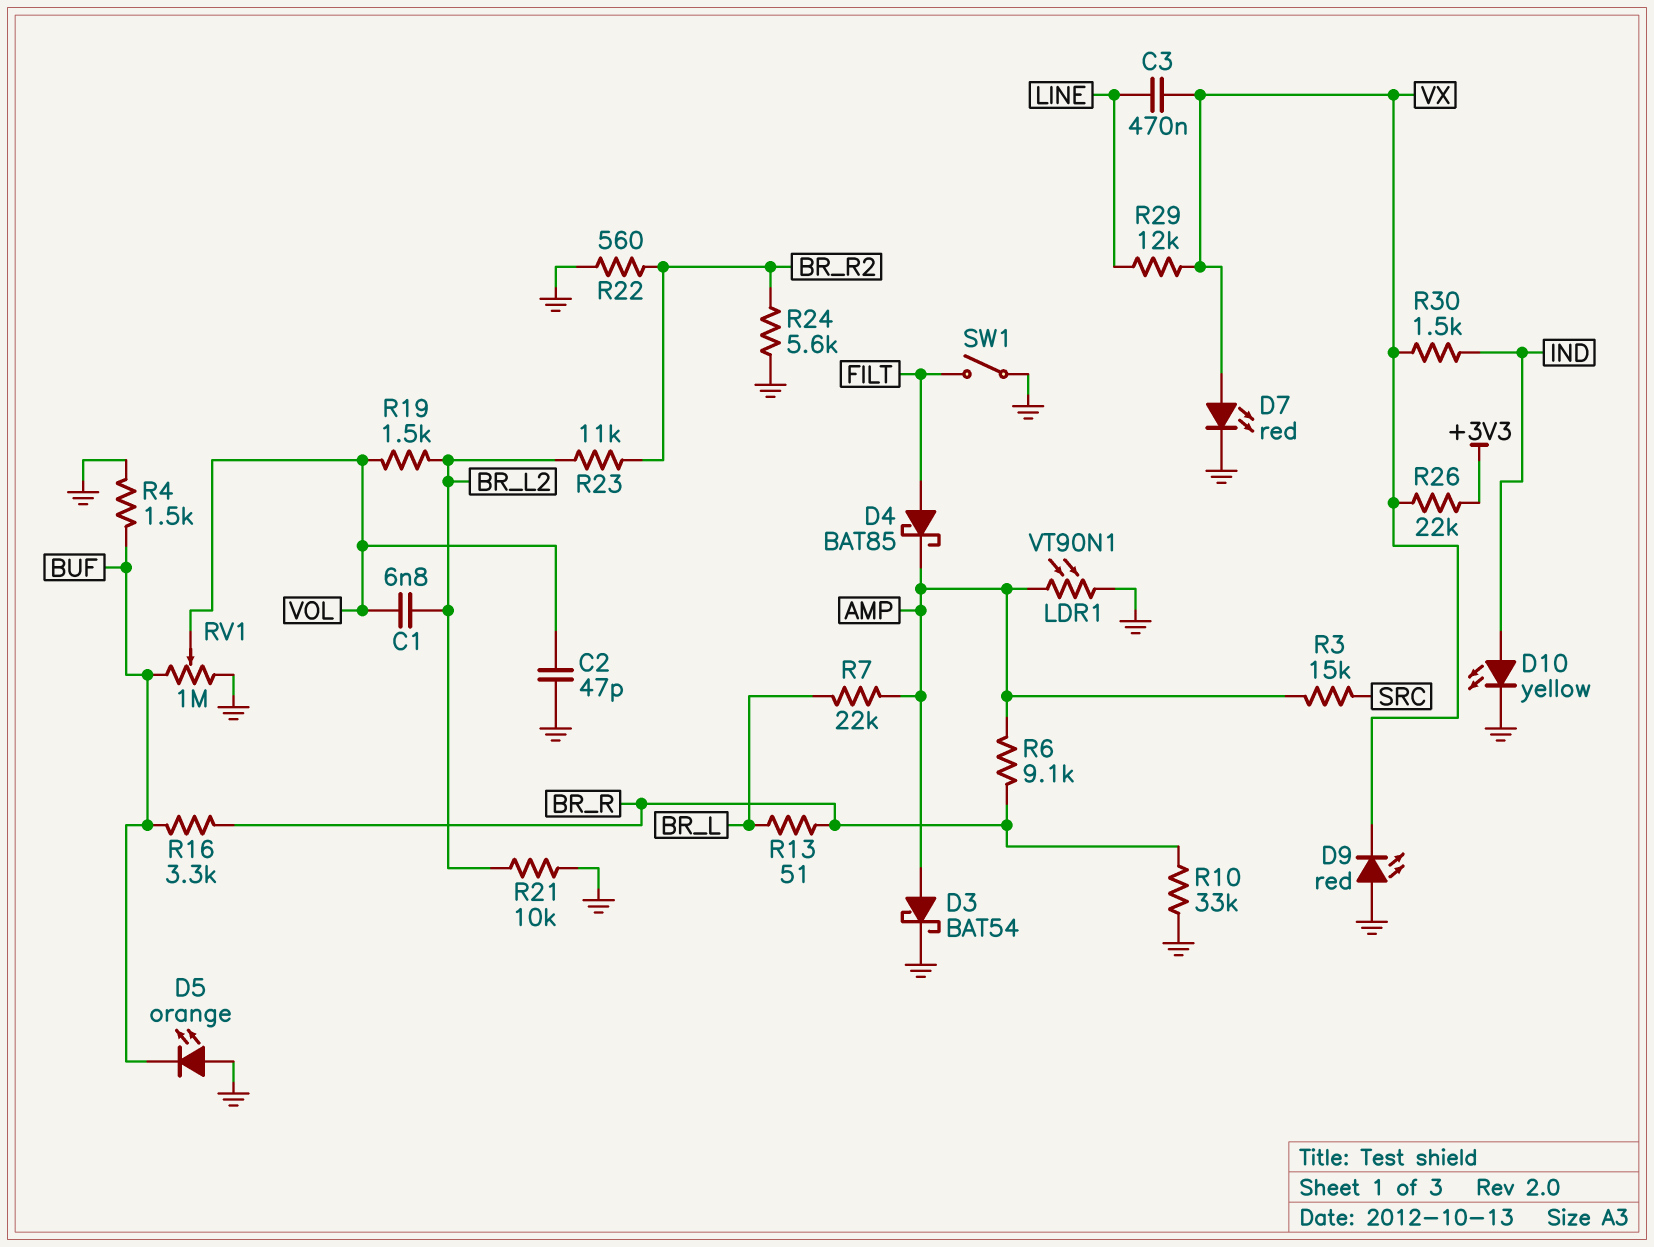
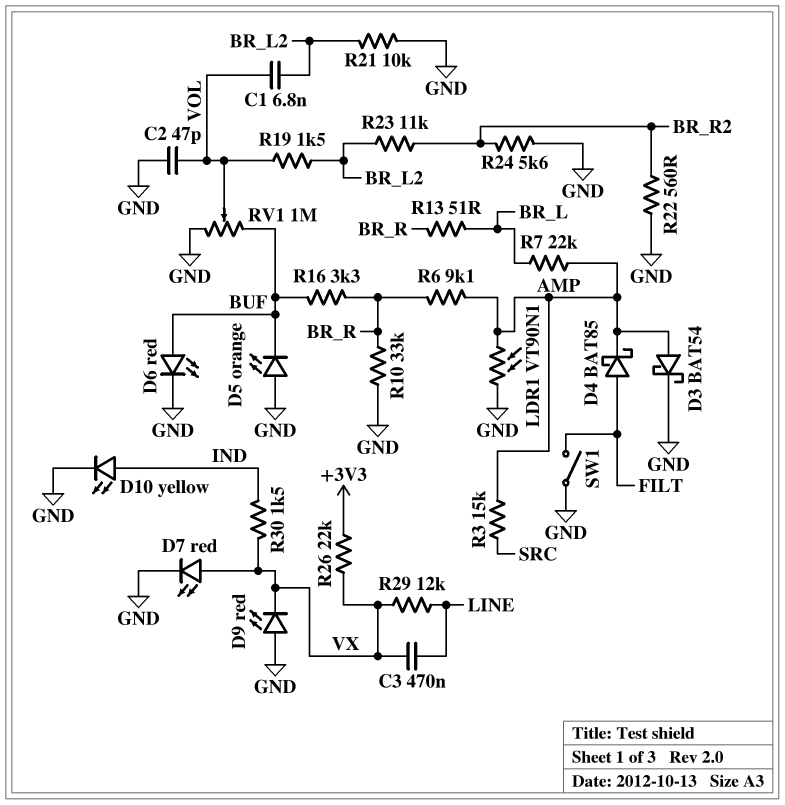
D6: none -> LED red (A BUF, K GND)
R4: 1.5k (BUF, GND) -> none

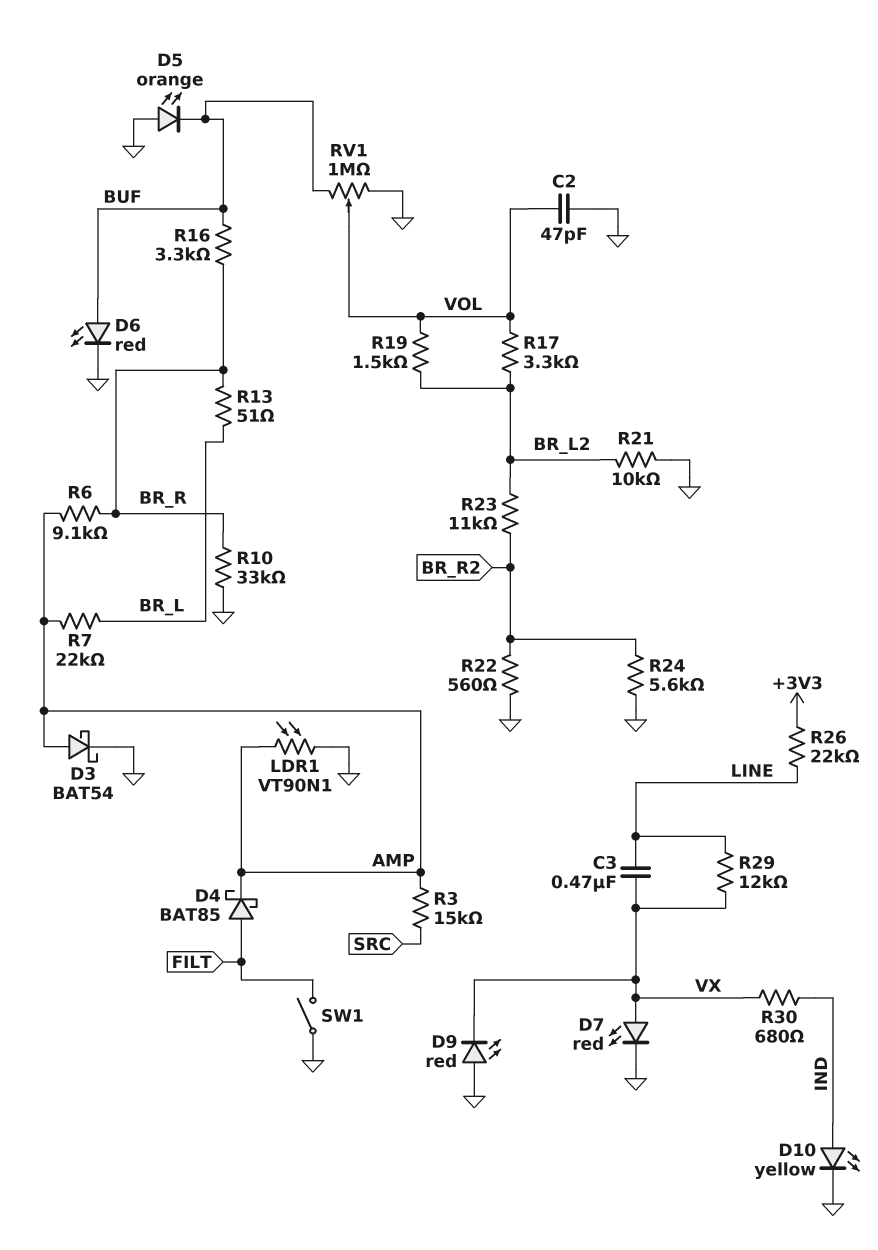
C1: 6.8nF (BR_L2, VOL) -> none
R17: none -> 3.3k (BR_L2, VOL)
R26: 22k (+3V3, VX) -> 22k (+3V3, LINE)
R30: 1.5k (IND, VX) -> 680 (IND, VX)

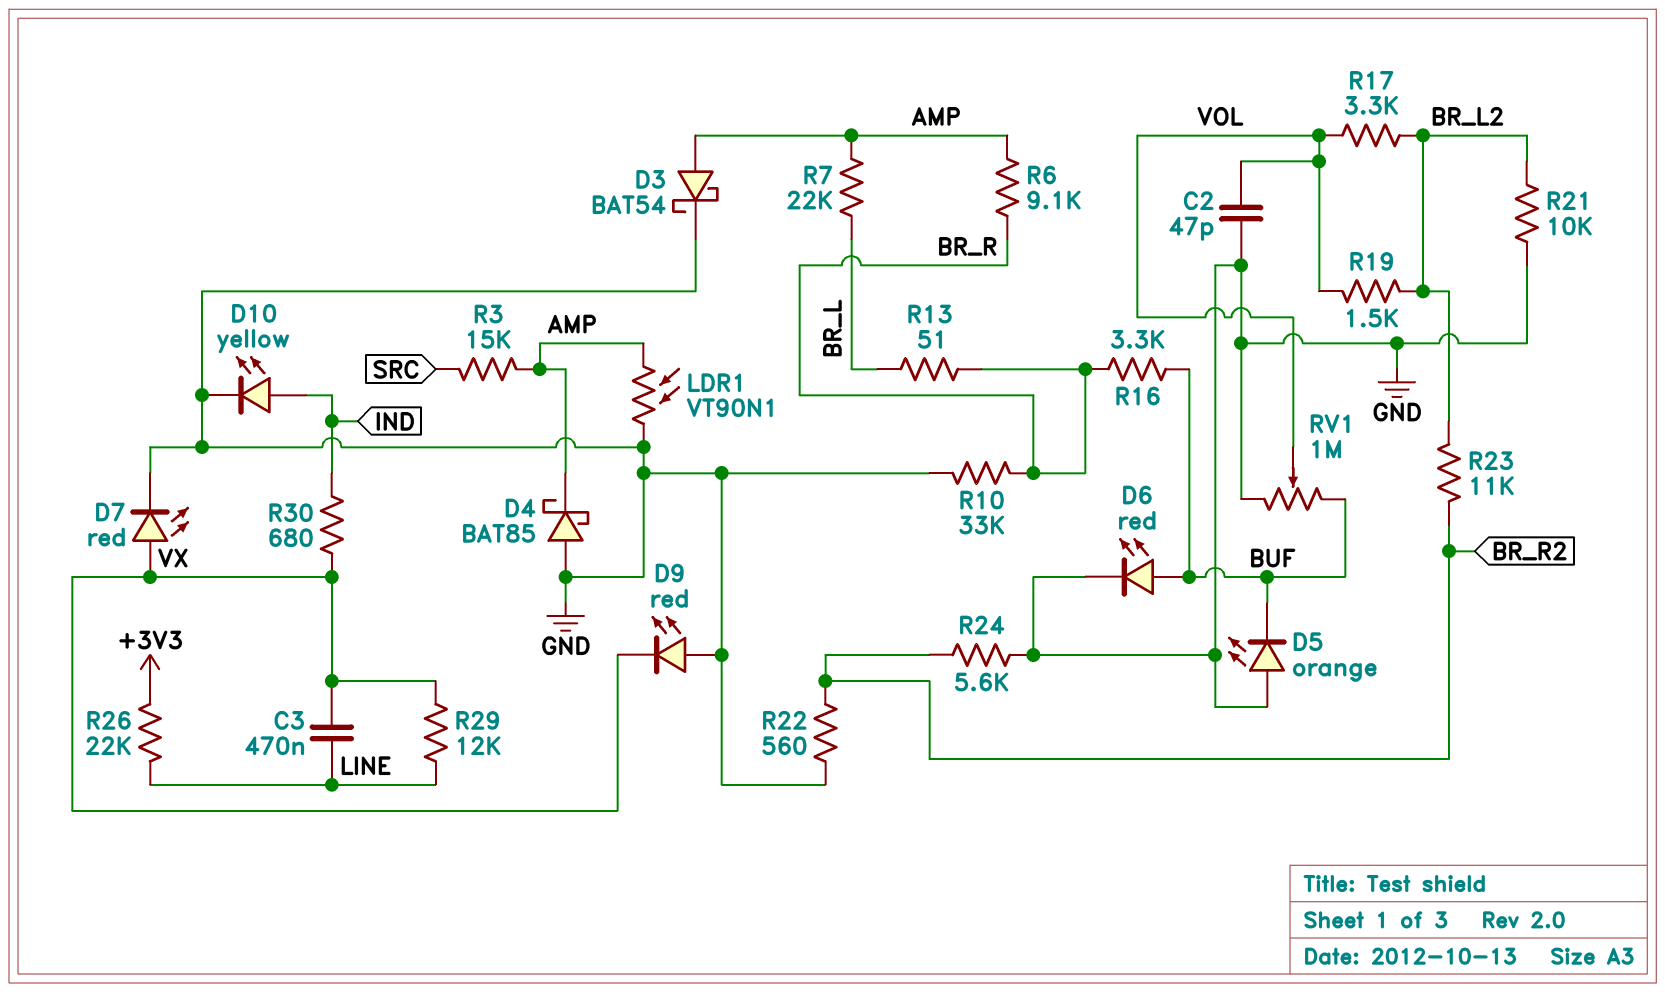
D4: schottky BAT85 (A FILT, K AMP) -> schottky BAT85 (A GND, K AMP)
SW1: switch (FILT, GND) -> none

